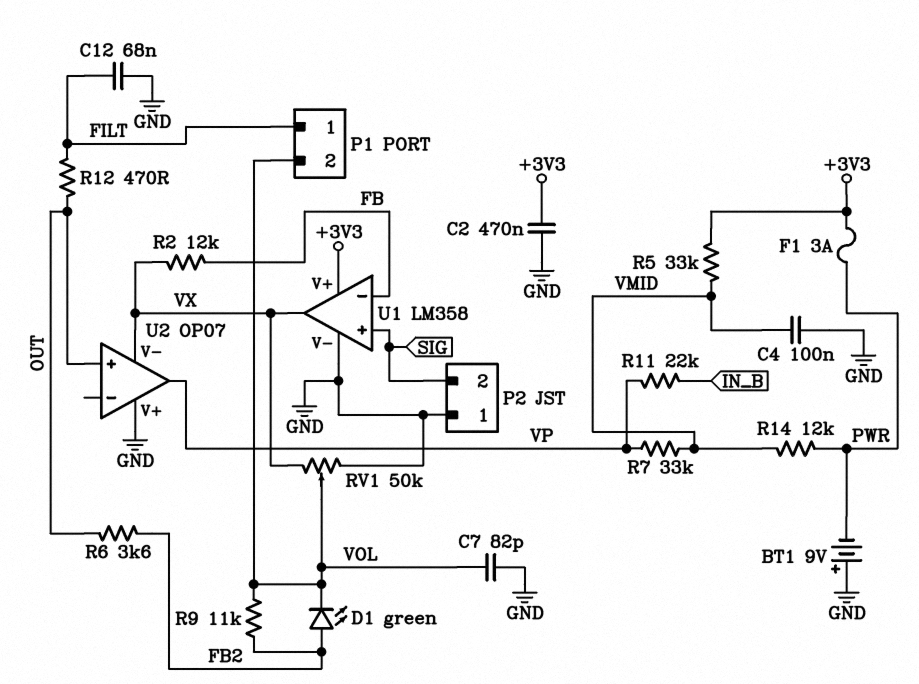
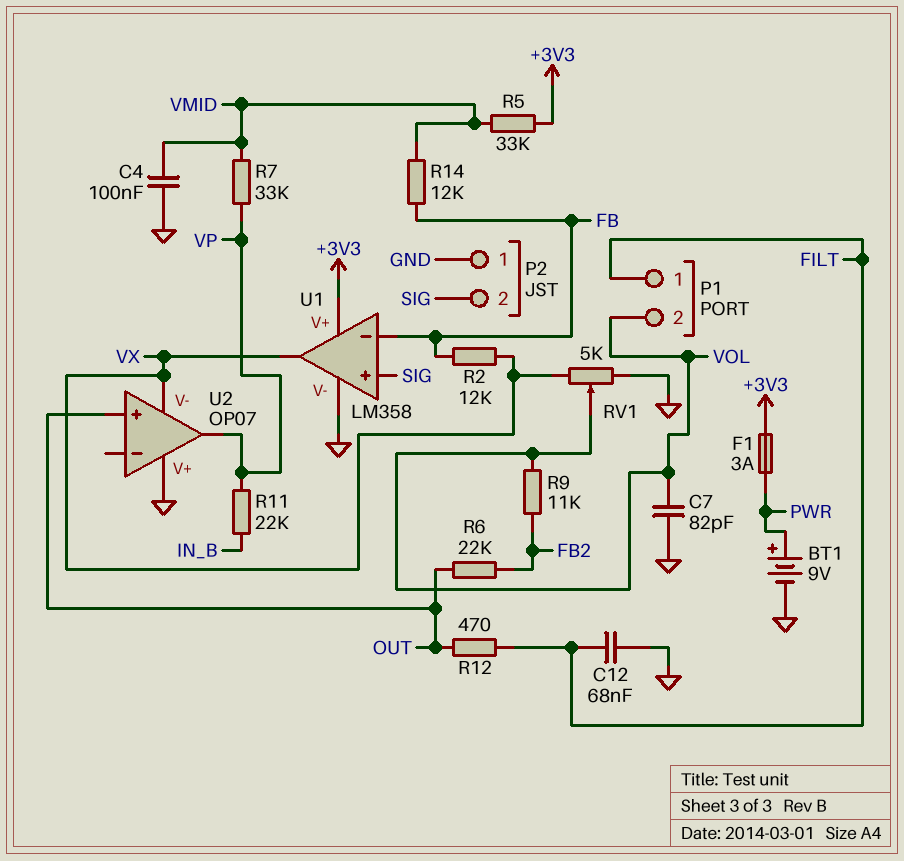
BT1: 9V (plus GND, minus PWR) -> 9V (plus PWR, minus GND)
C2: 470nF (+3V3, GND) -> none
D1: LED green (A FB2, K VOL) -> none
R6: 3.6k (FB2, OUT) -> 22k (FB2, OUT)
R14: 12k (PWR, VMID) -> 12k (FB, VMID)
RV1: 50k (GND, VX, wiper VOL) -> 5k (GND, VX, wiper VOL)

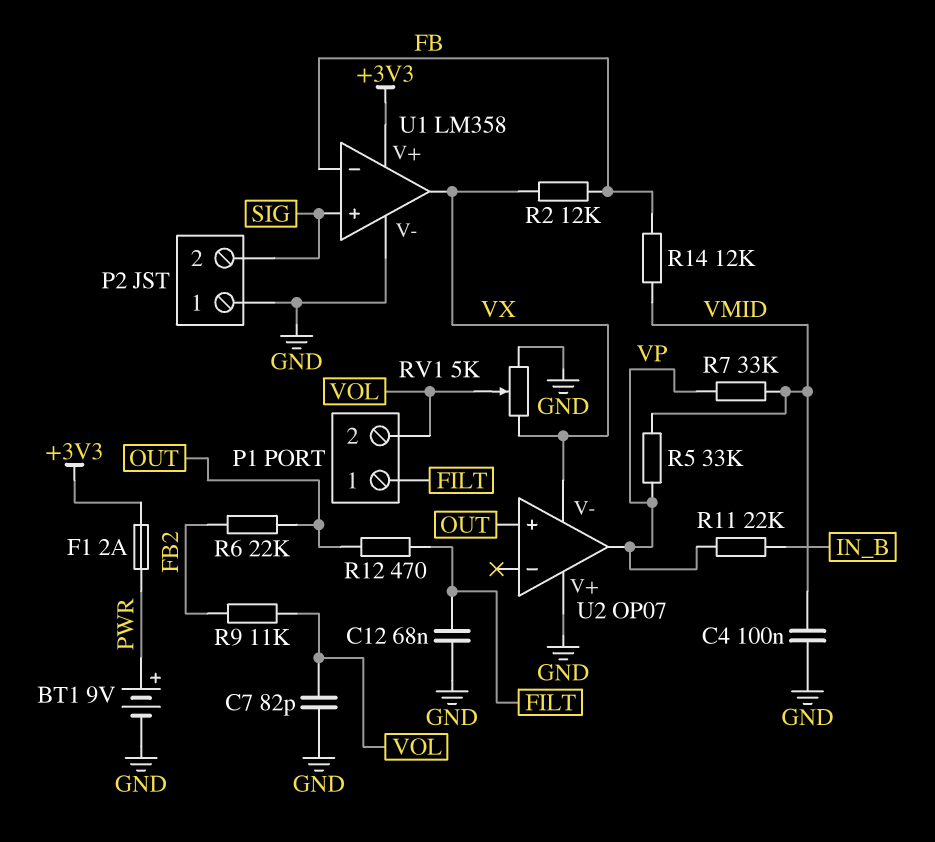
F1: 3A (+3V3, PWR) -> 2A (+3V3, PWR)
R5: 33k (+3V3, VMID) -> 33k (VMID, VP)

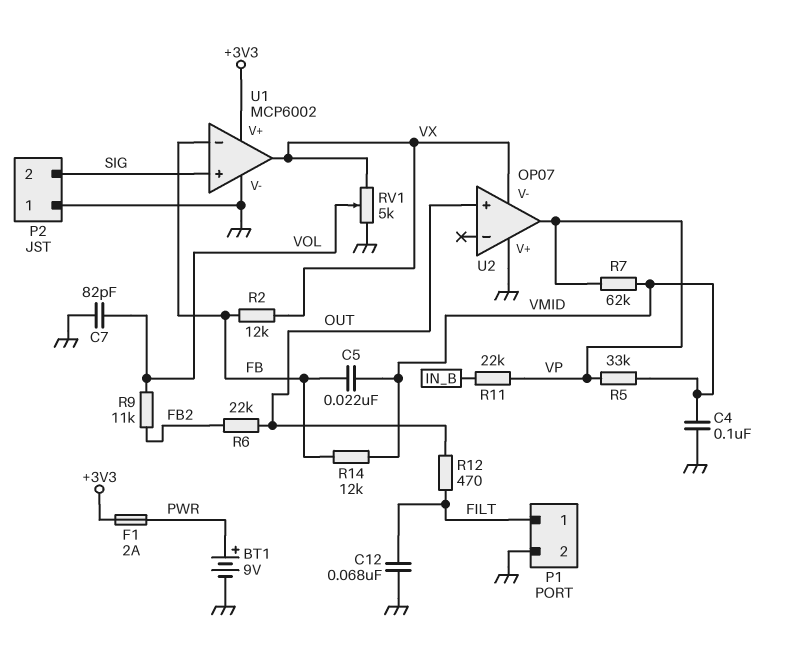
C5: none -> 22nF (FB, VMID)
P1 pin 2: VOL -> GND
R7: 33k (VMID, VP) -> 62k (VMID, VP)
U1: LM358 -> MCP6002

